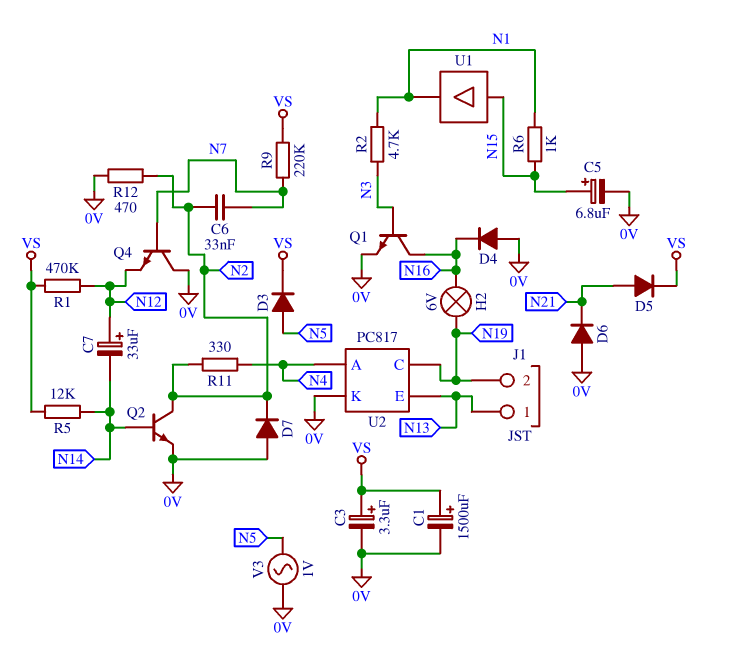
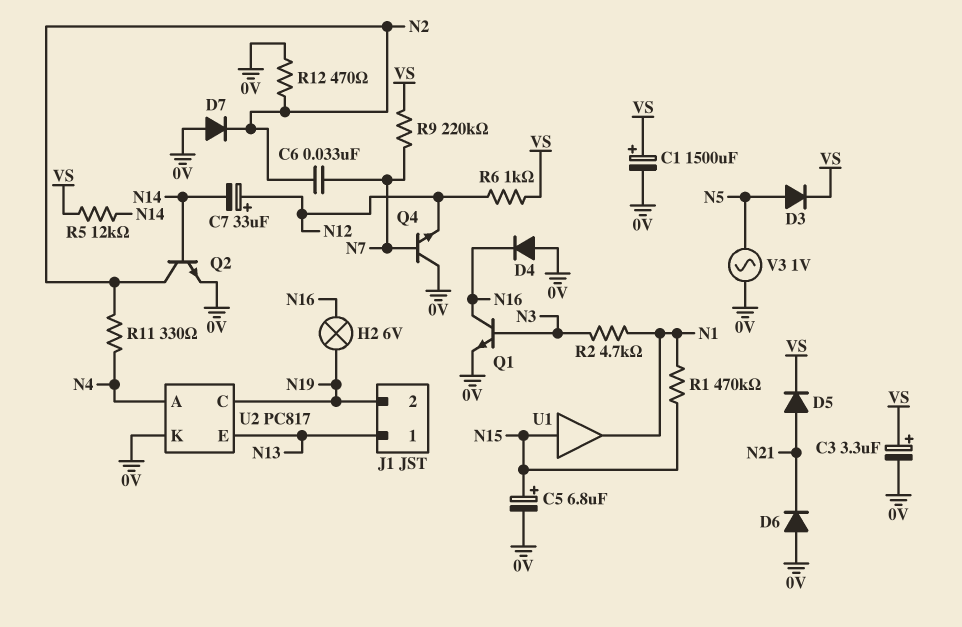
R1: 470k (N12, VS) -> 470k (N1, N15)
R6: 1k (N1, N15) -> 1k (N12, VS)

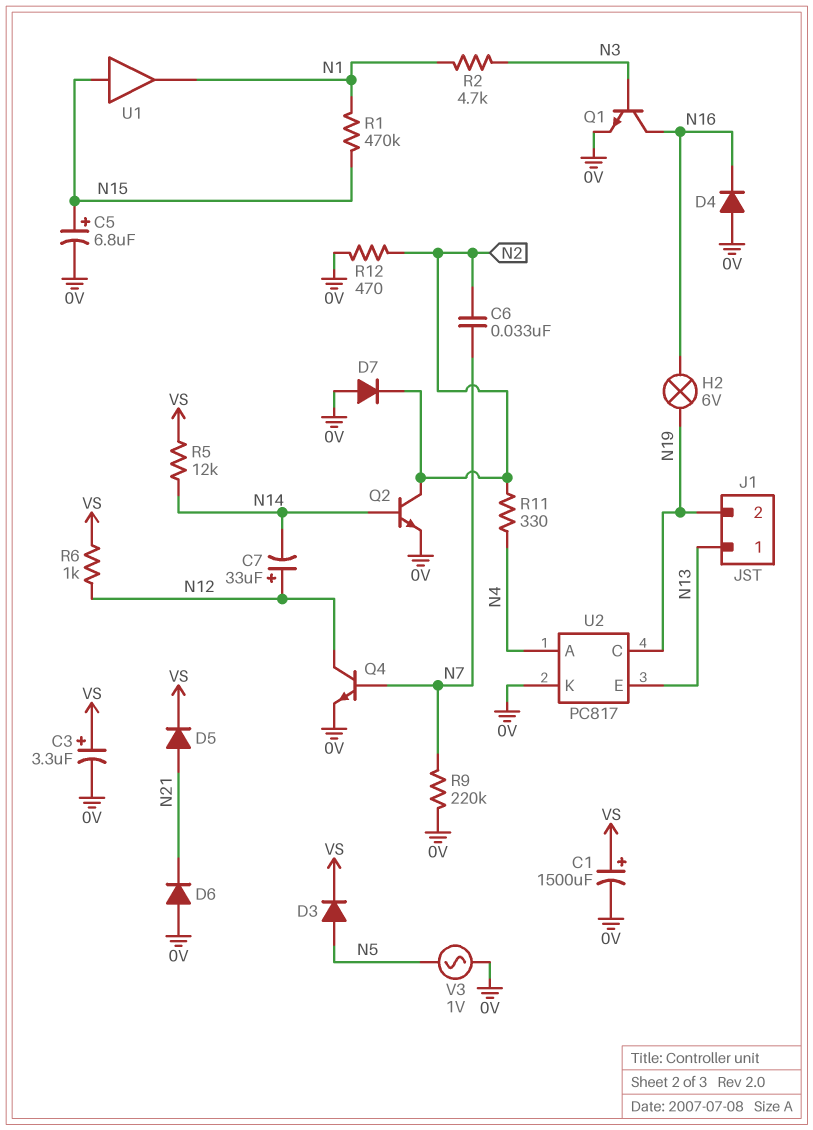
Q4: NPN (B N7, C 0V, E N12) -> NPN (B N7, C N12, E 0V)
R9: 220k (N7, VS) -> 220k (0V, N7)

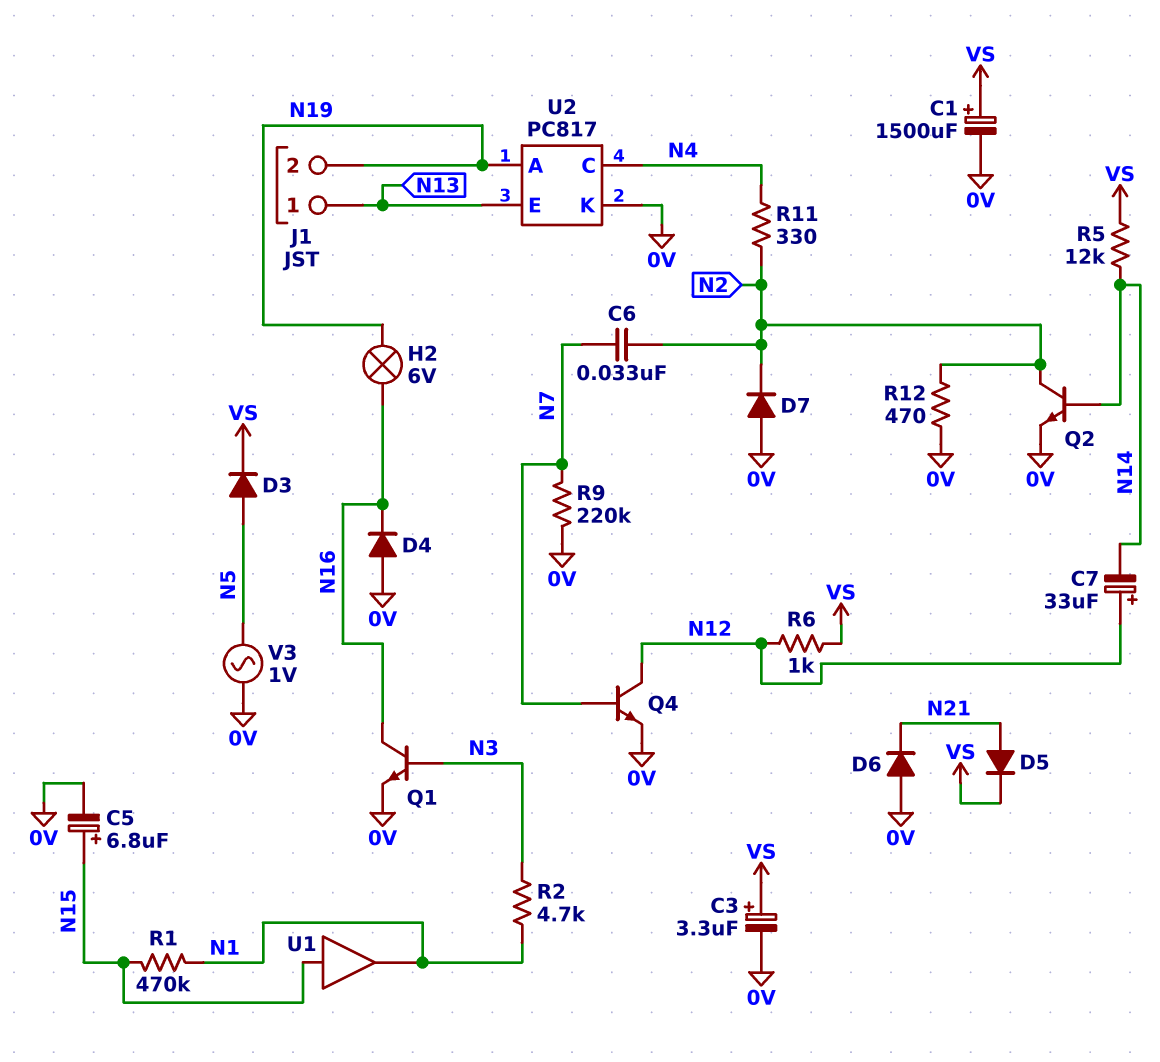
U2 pin A: N4 -> N19
U2 pin C: N19 -> N4

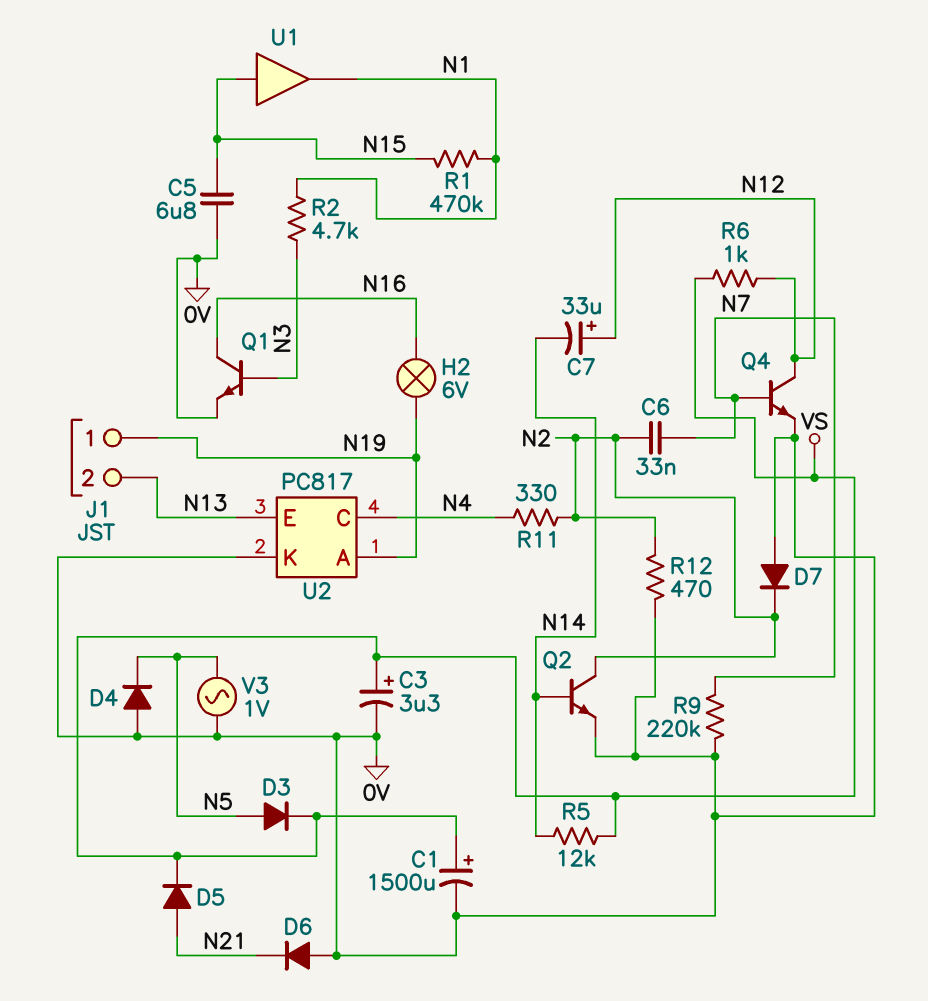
C5: 6.8uF (plus N15, minus 0V) -> 6.8uF (0V, N15)
D4: diode (A 0V, K N16) -> diode (A 0V, K N5)
J1 pin 1: N13 -> N19
J1 pin 2: N19 -> N13

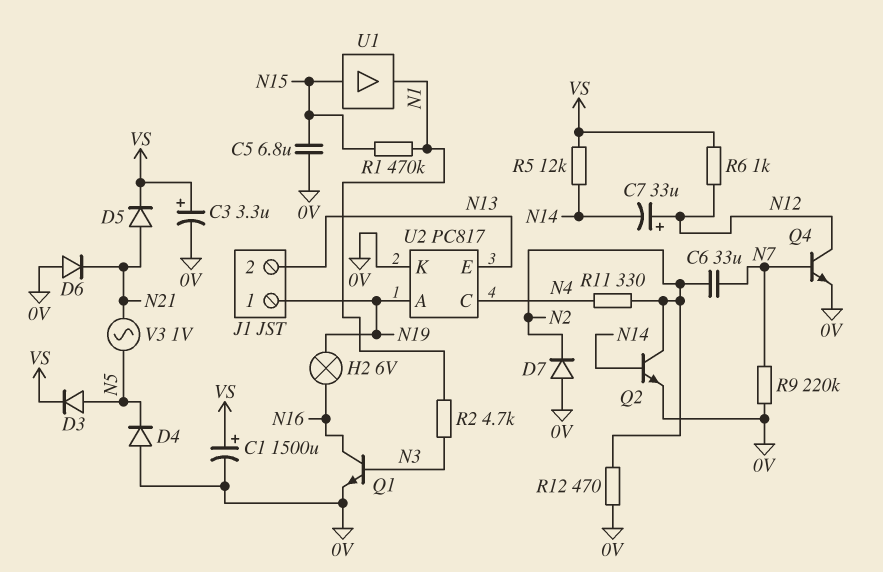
C6: 33nF (N2, N7) -> 33uF (N2, N7)
V3: AC 1V (0V, N5) -> AC 1V (N5, N21)

